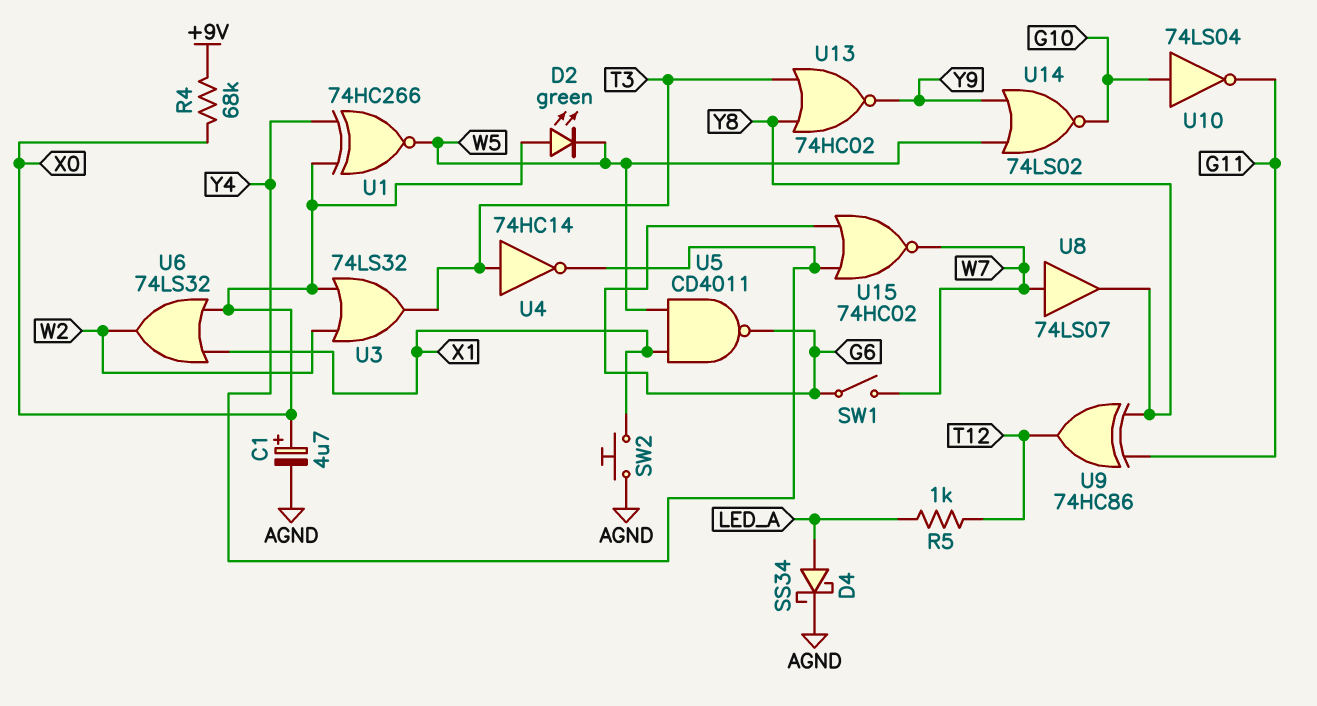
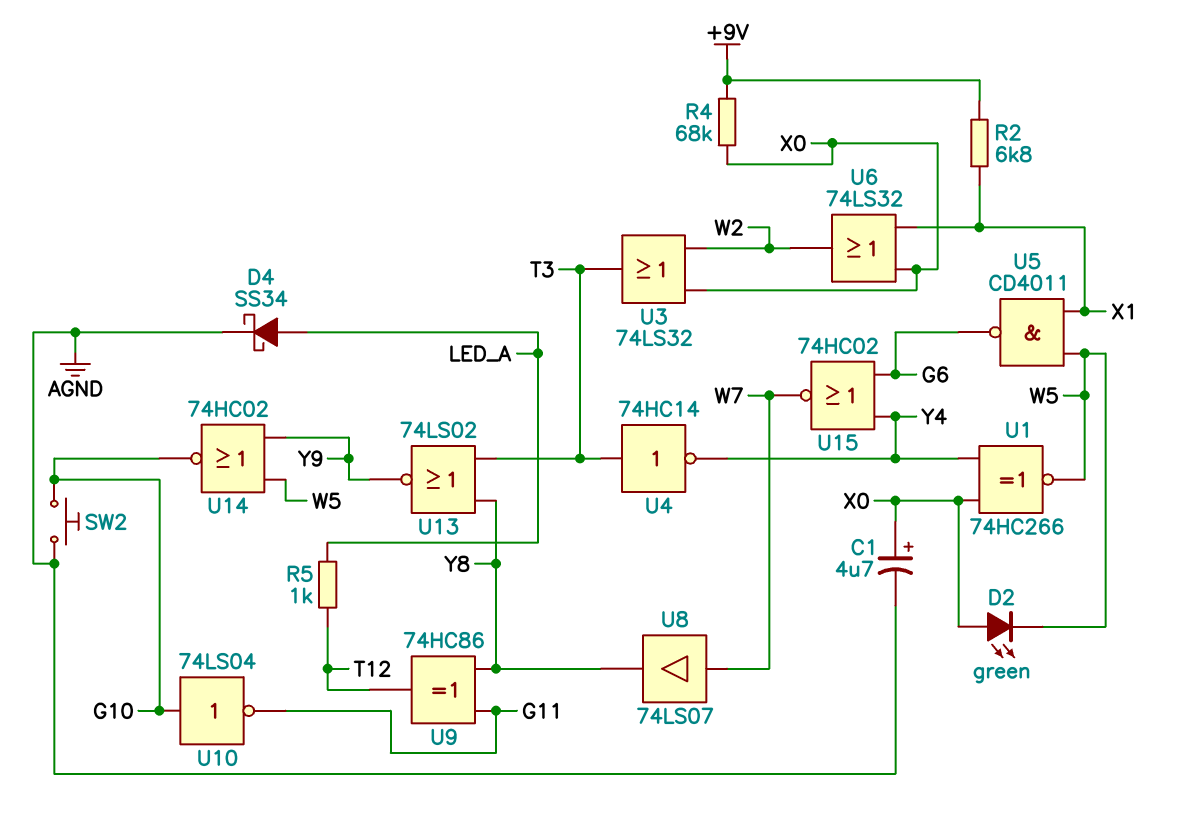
R2: none -> 6.8k (+9V, X1)
SW1: switch (G6, W7) -> none
SW2: button (AGND, X1) -> button (AGND, G10)
U13: NOR 74HC02 (in T3, in Y8, out Y9) -> NOR 74LS02 (in T3, in Y8, out Y9)
U14: NOR 74LS02 (in W5, in Y9, out G10) -> NOR 74HC02 (in W5, in Y9, out G10)

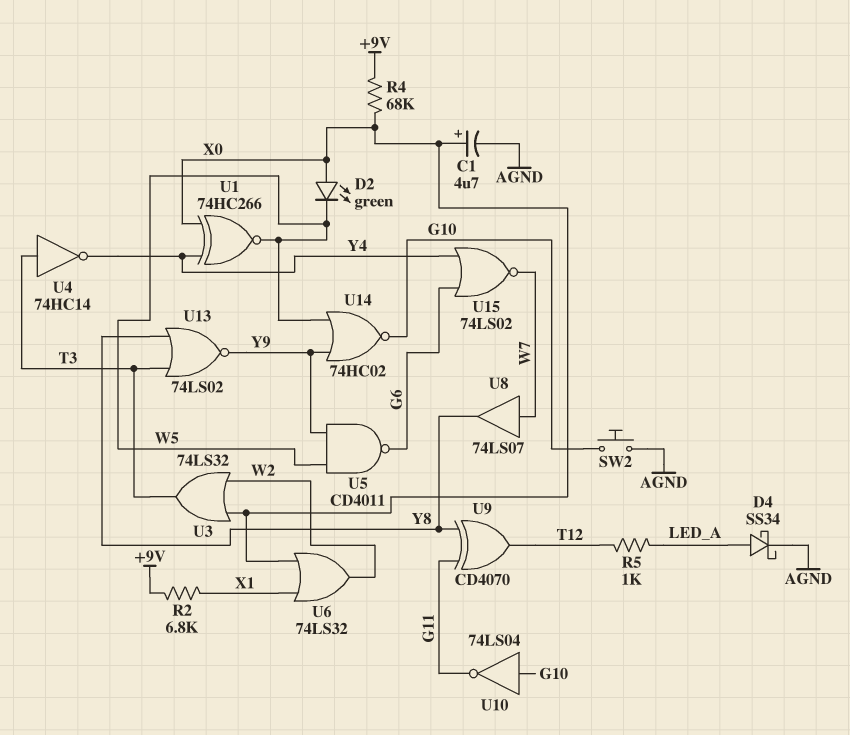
U5: NAND CD4011 (in W5, in X1, out G6) -> NAND CD4011 (in W5, in Y9, out G6)
U9: XOR 74HC86 (in G11, in Y8, out T12) -> XOR CD4070 (in G11, in Y8, out T12)
U15: NOR 74HC02 (in G6, in Y4, out W7) -> NOR 74LS02 (in G6, in Y4, out W7)

